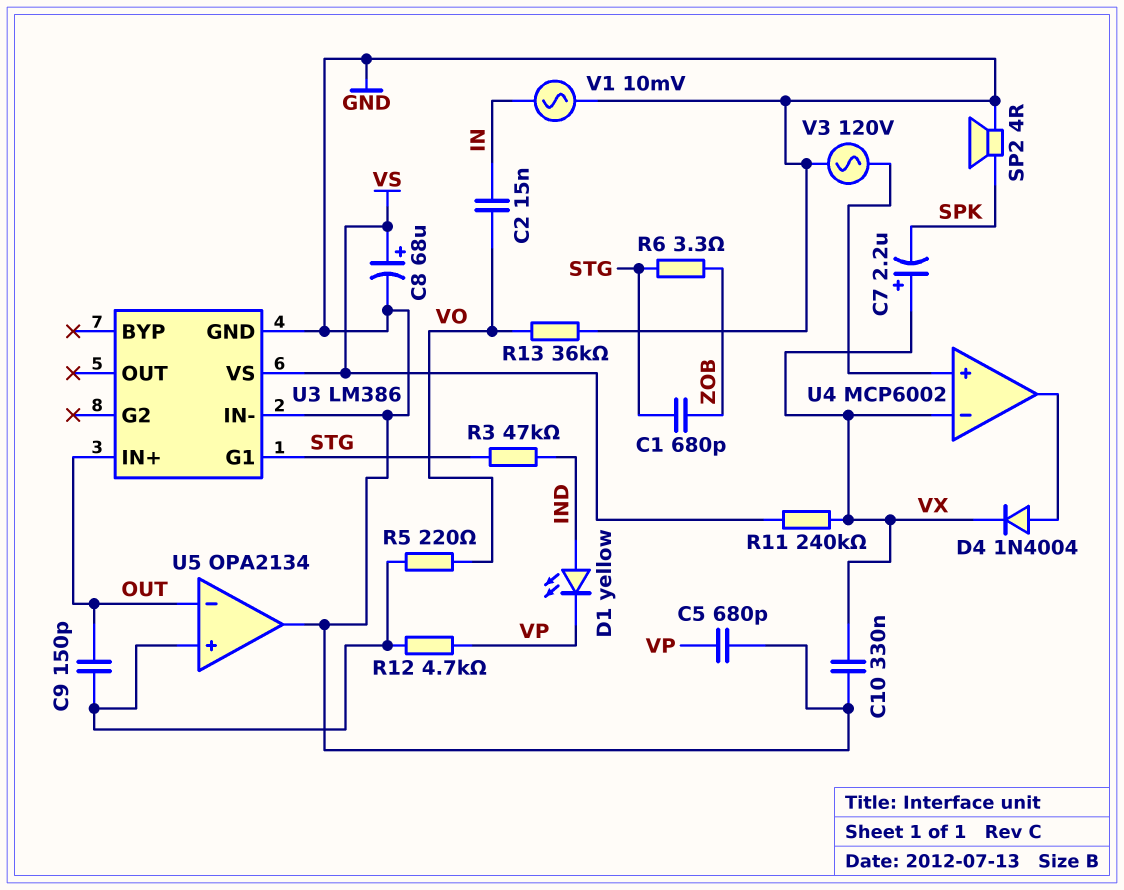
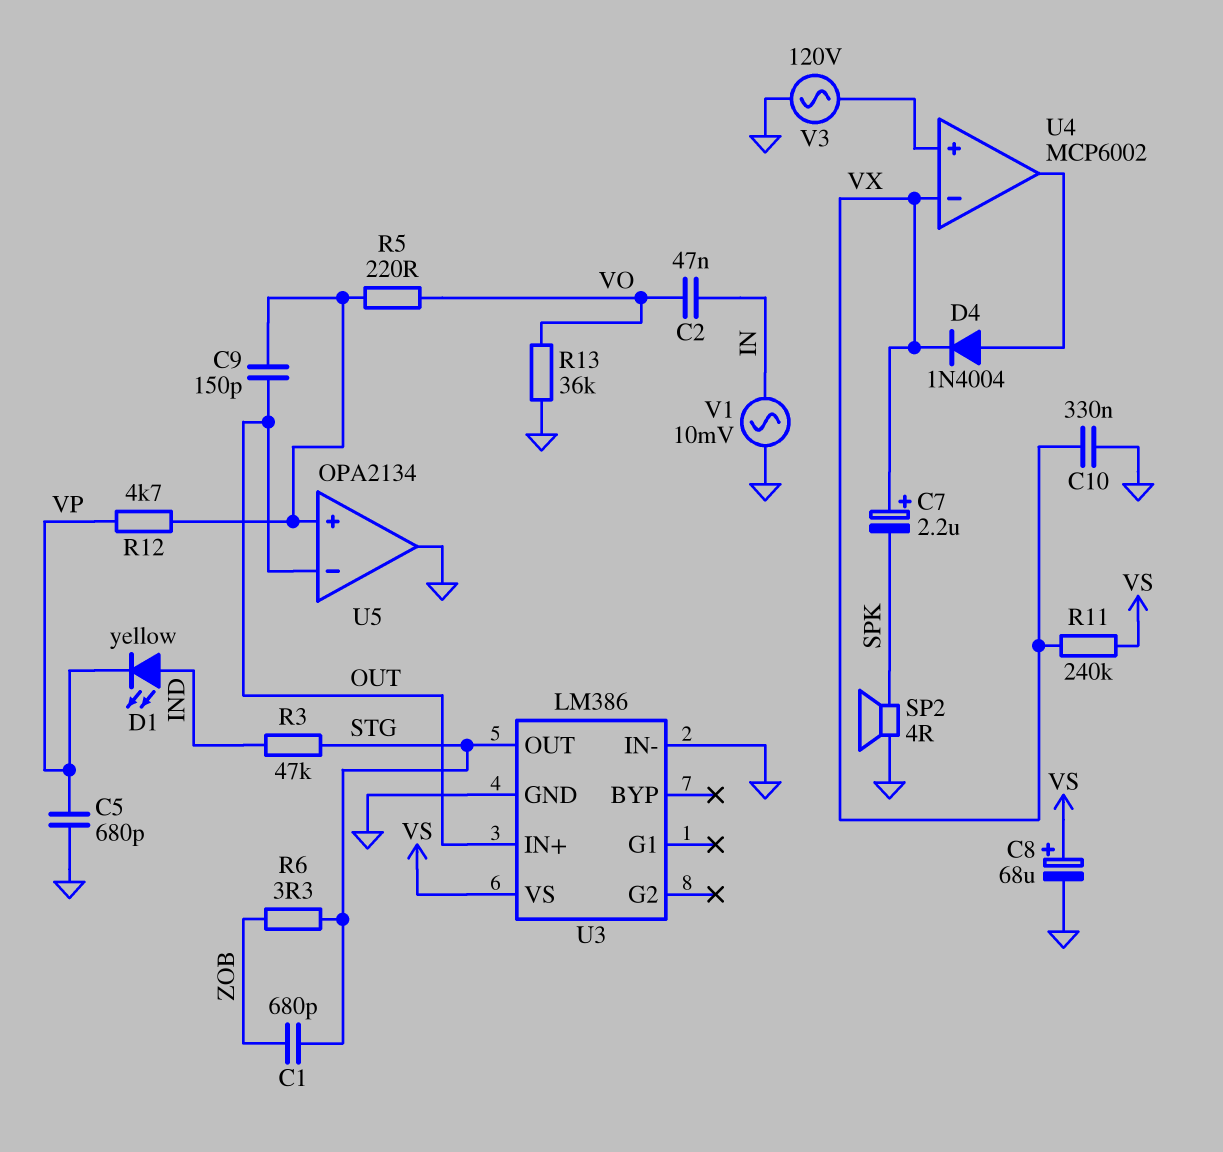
C2: 15nF (IN, VO) -> 47nF (IN, VO)
U3 pin G1: STG -> none
U3 pin OUT: none -> STG

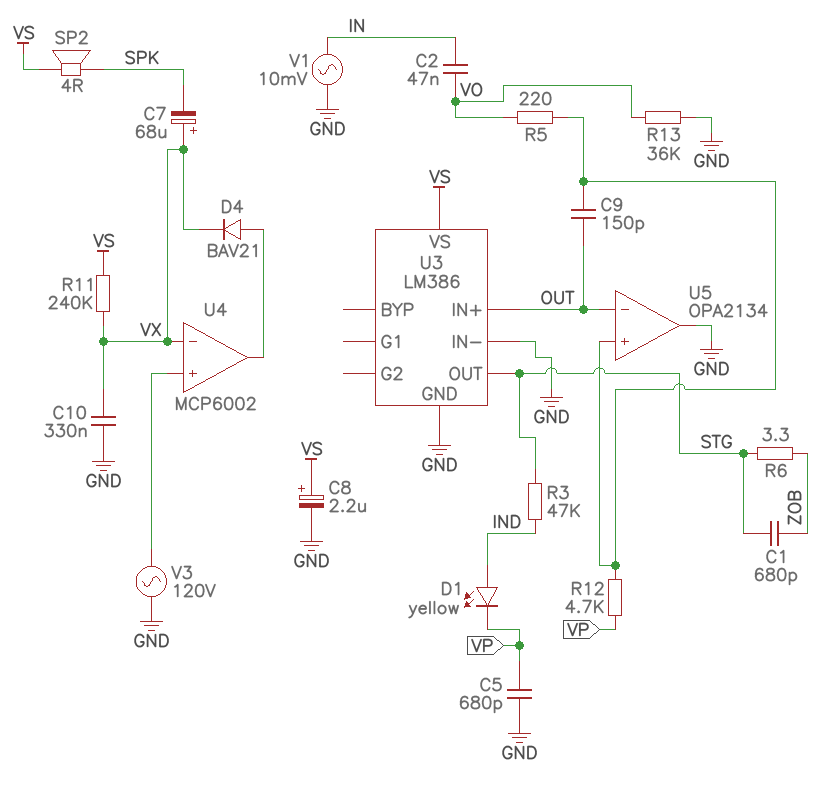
C7: 2.2uF (plus VX, minus SPK) -> 68uF (plus VX, minus SPK)
C8: 68uF (plus VS, minus GND) -> 2.2uF (plus VS, minus GND)
D4: diode 1N4004 (A U4/out, K VX) -> diode BAV21 (A U4/out, K VX)
SP2: speaker 4R (GND, SPK) -> speaker 4R (SPK, VS)

